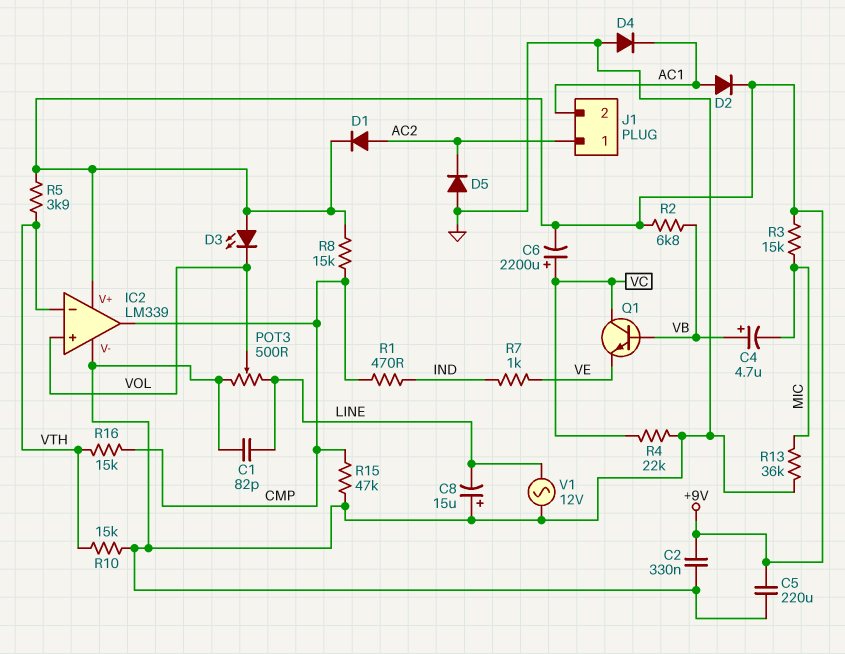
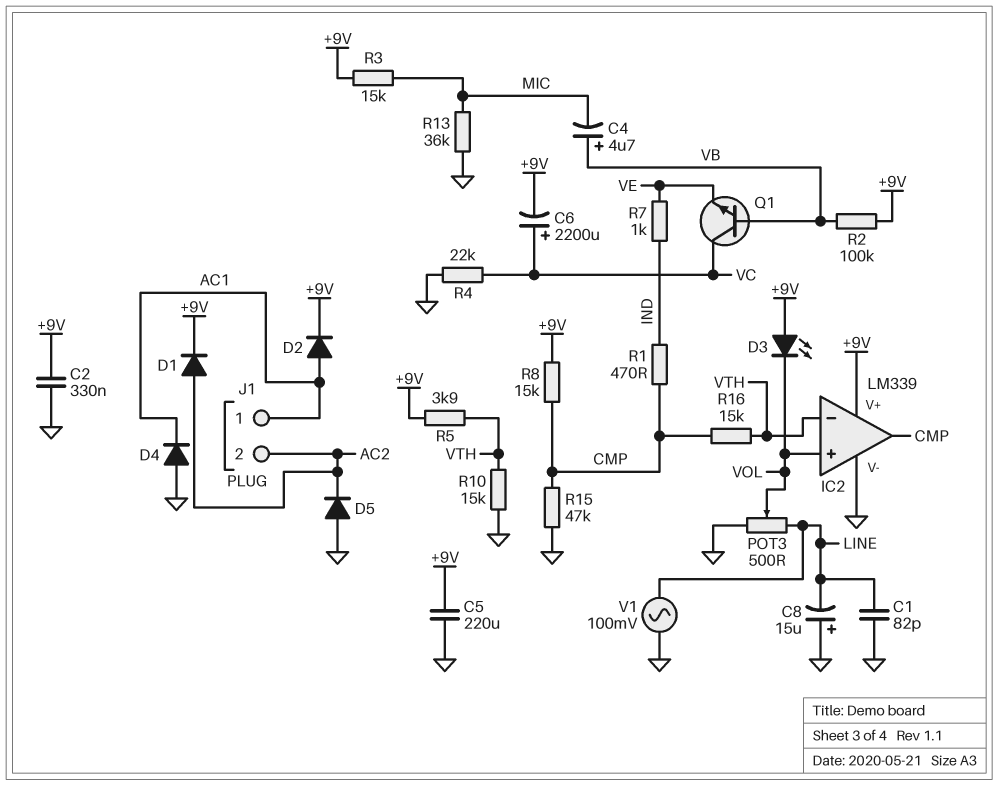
J1 pin 1: AC2 -> AC1
J1 pin 2: AC1 -> AC2
R2: 6.8k (+9V, VB) -> 100k (+9V, VB)
V1: AC 12V (GND, LINE) -> AC 100mV (GND, LINE)

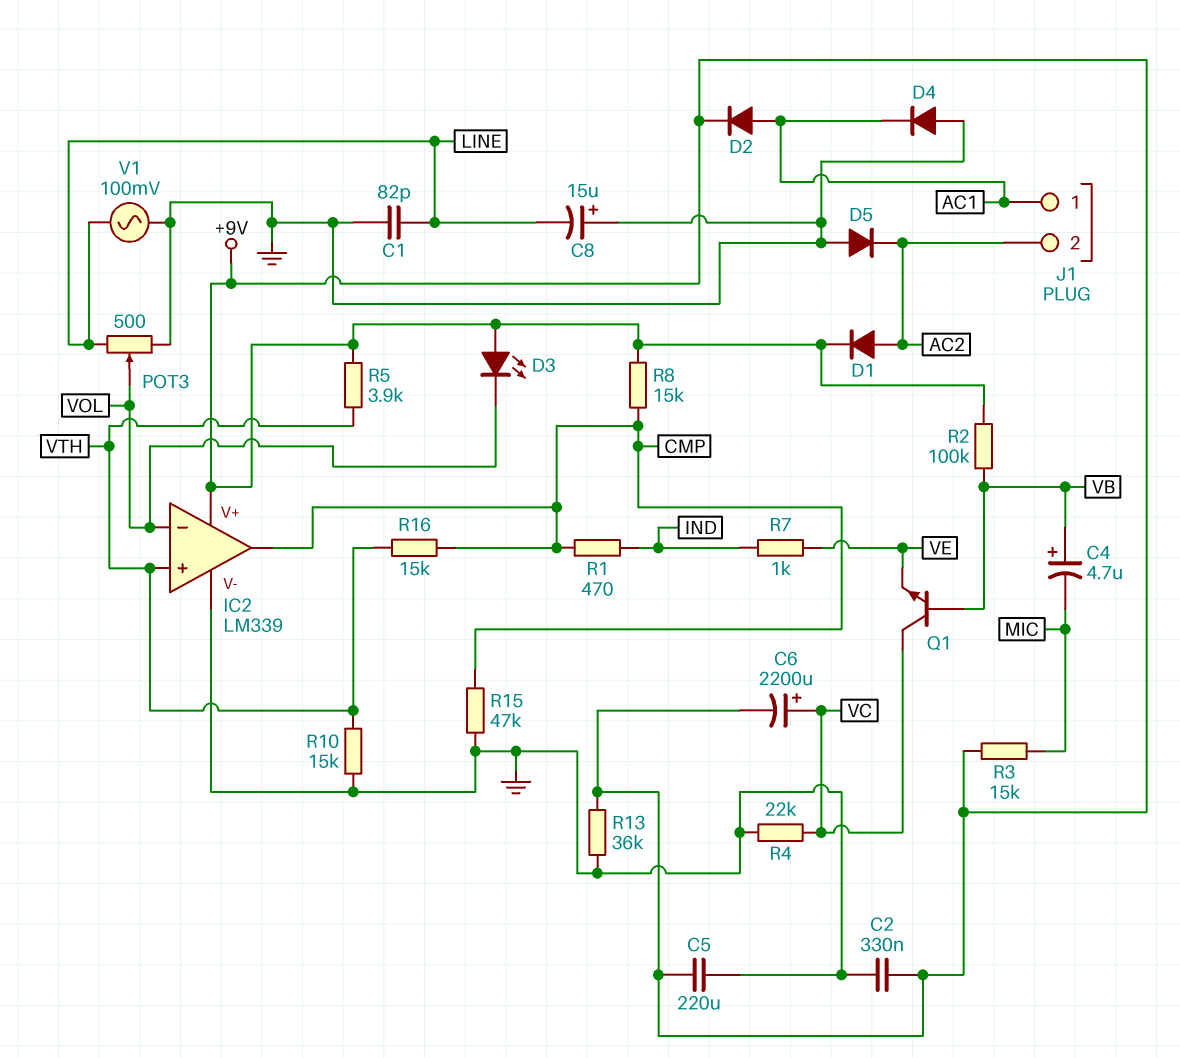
IC2 pin in+: VOL -> VTH
IC2 pin in-: VTH -> VOL
R13: 36k (GND, MIC) -> 36k (+9V, GND)

